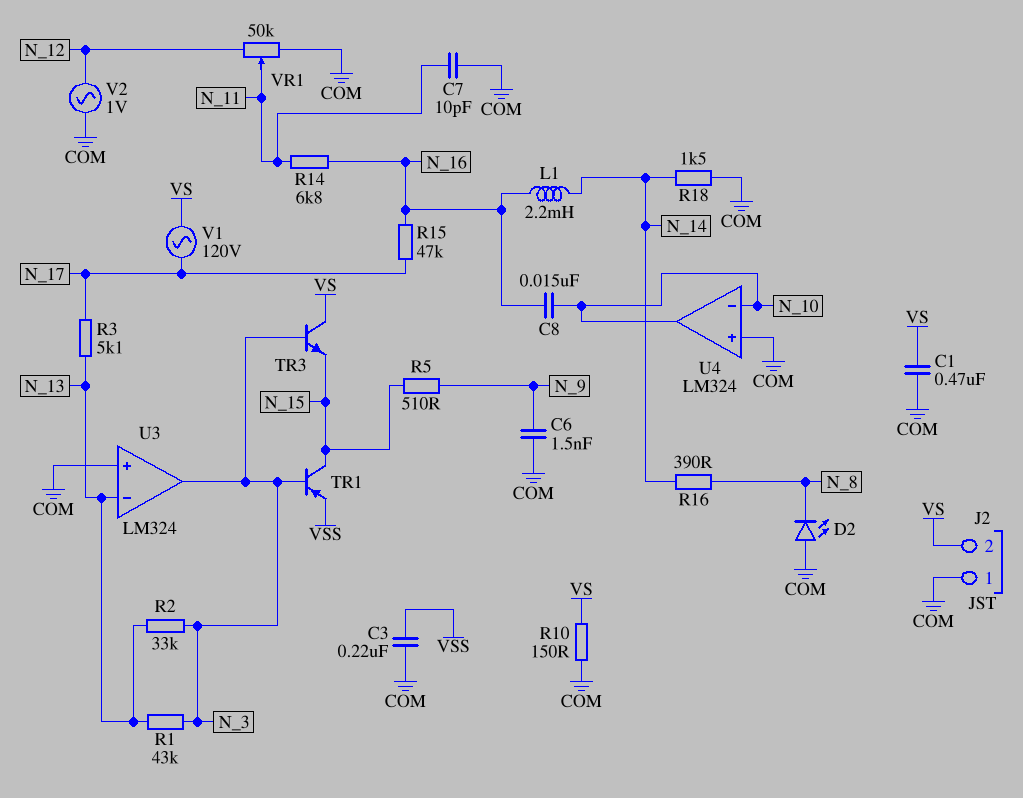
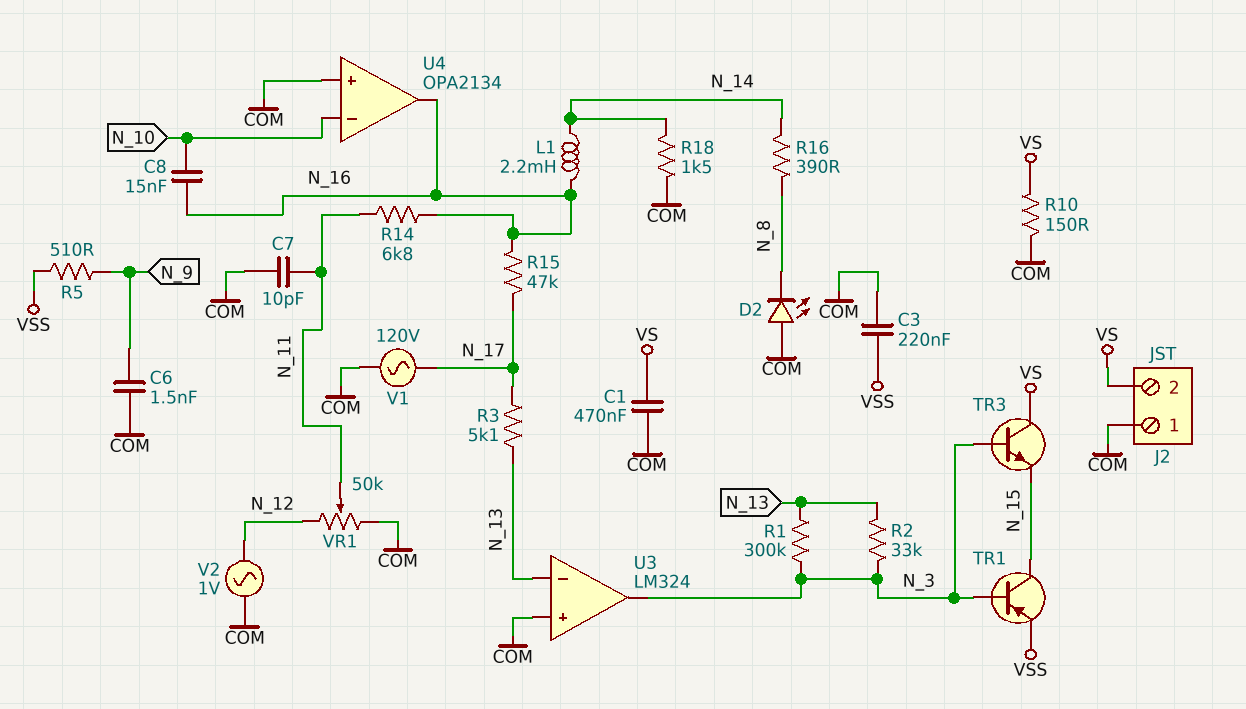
R1: 43k (N_3, N_13) -> 300k (N_3, N_13)
R5: 510 (N_9, N_15) -> 510 (N_9, VSS)
U4: LM324 -> OPA2134
U4 pin out: N_10 -> N_16
V1: AC 120V (N_17, VS) -> AC 120V (COM, N_17)

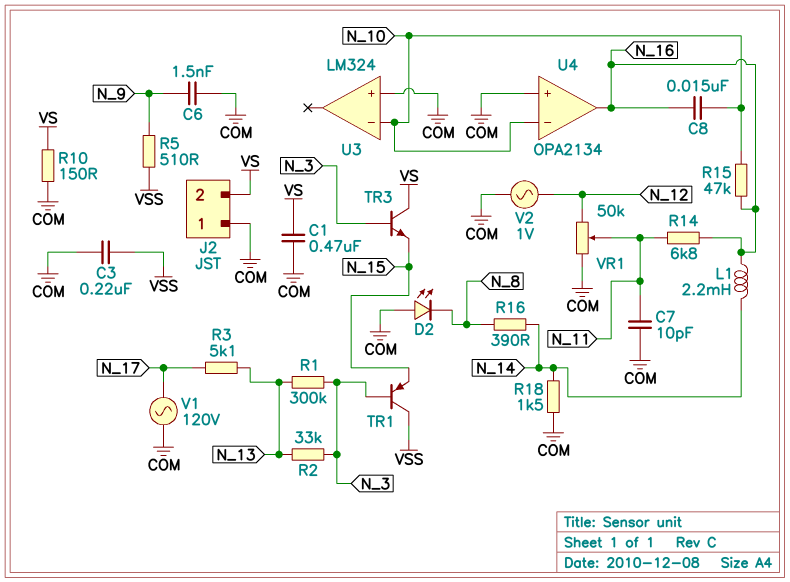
R15: 47k (N_16, N_17) -> 47k (N_10, N_16)
TR1: PNP (B N_3, C N_15, E VSS) -> PNP (B N_3, C VSS, E N_15)
U3 pin in-: N_13 -> N_10
U3 pin out: N_3 -> none

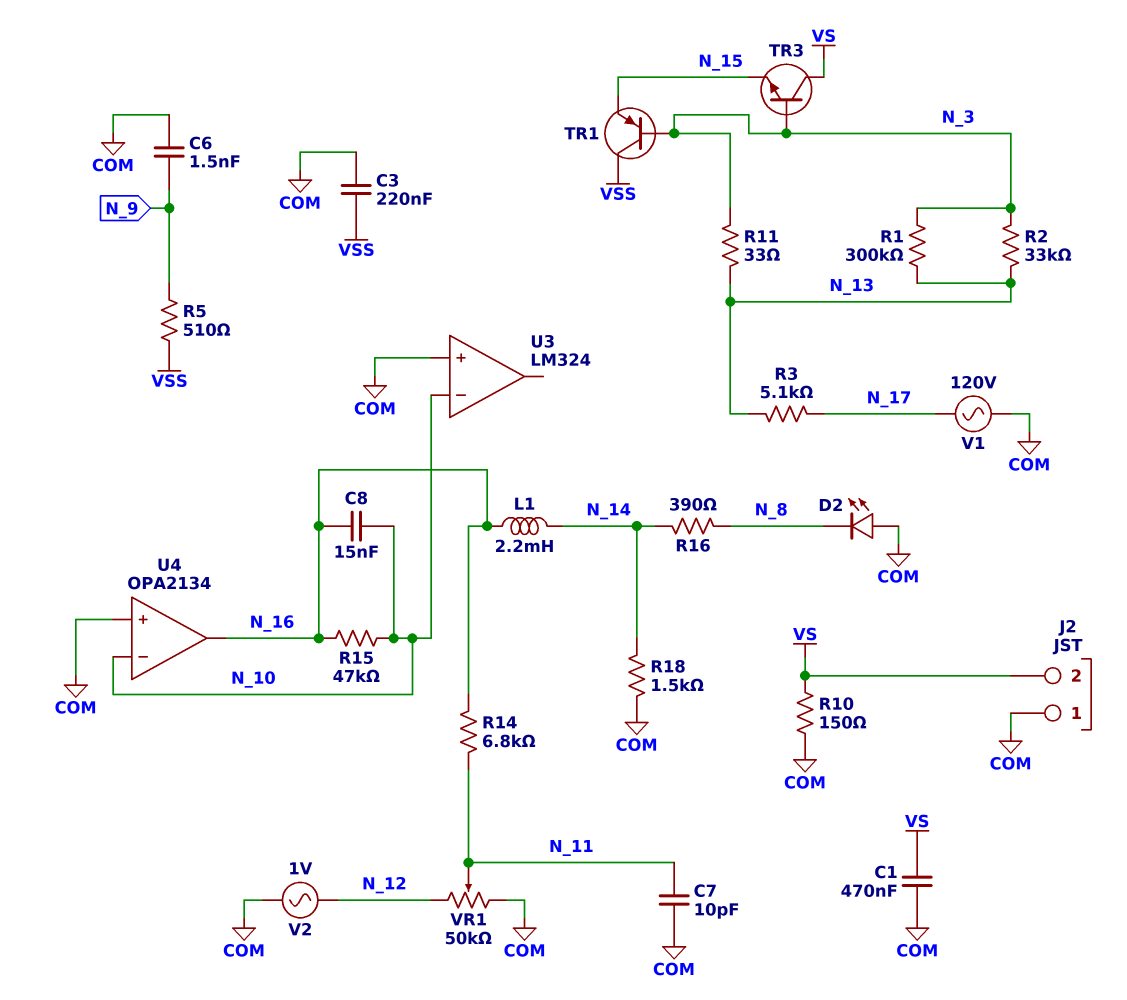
R11: none -> 33 (N_3, N_13)

